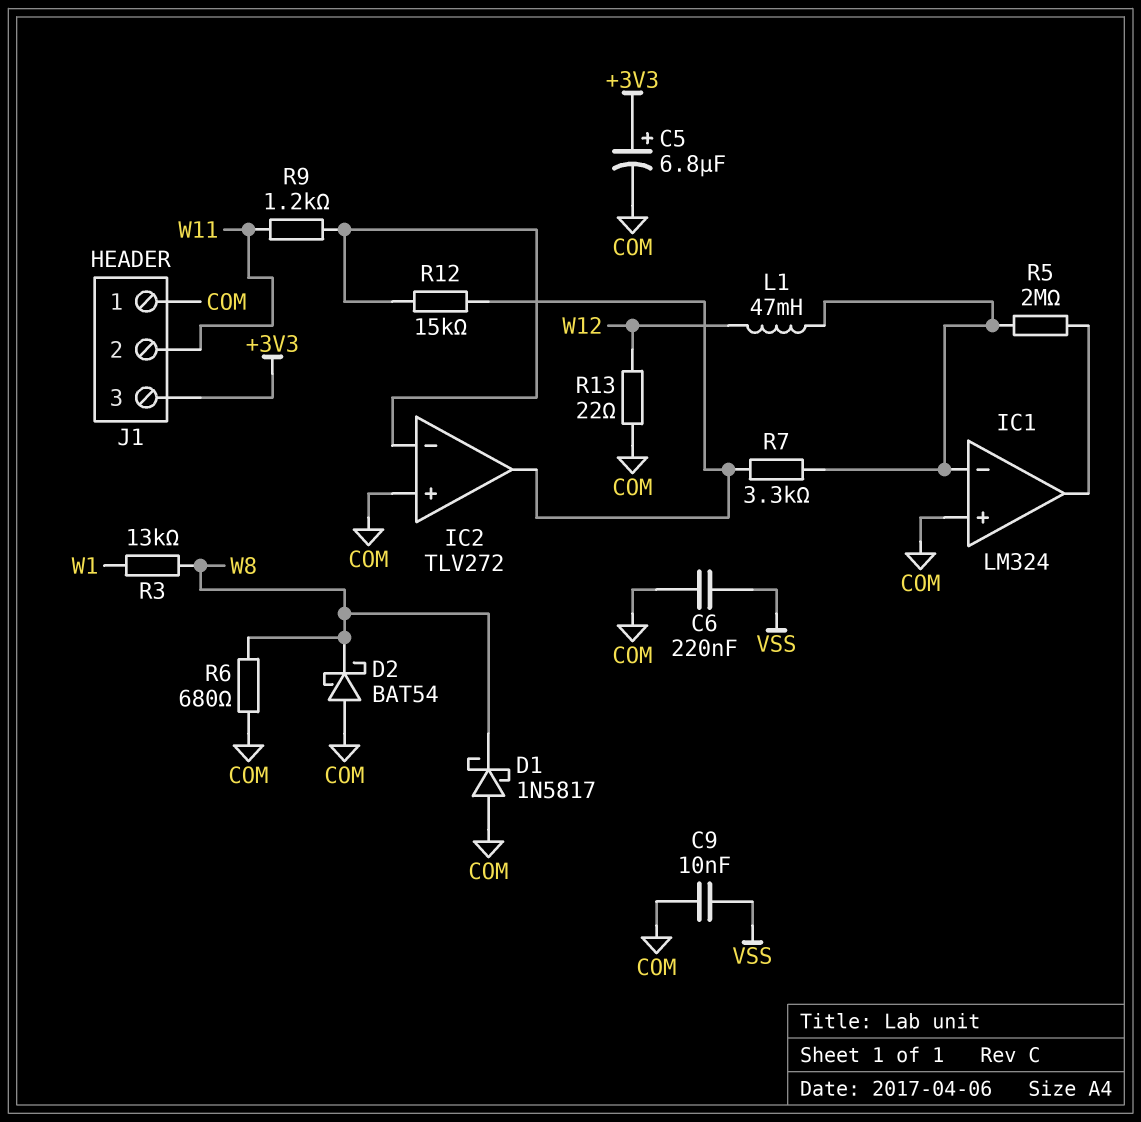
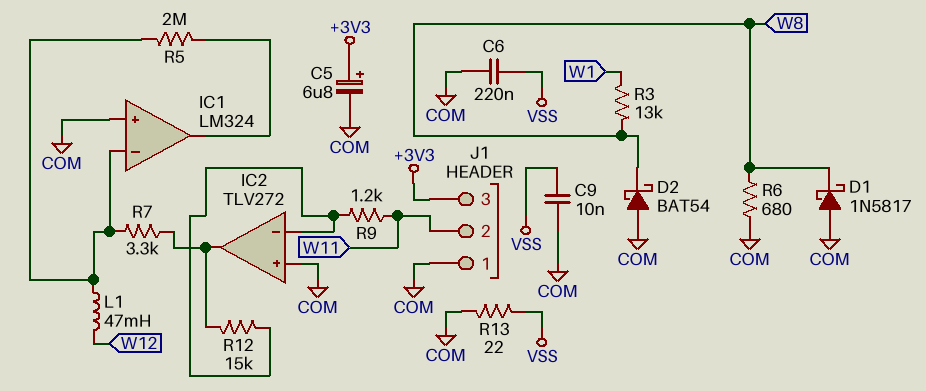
R13: 22 (COM, W12) -> 22 (COM, VSS)

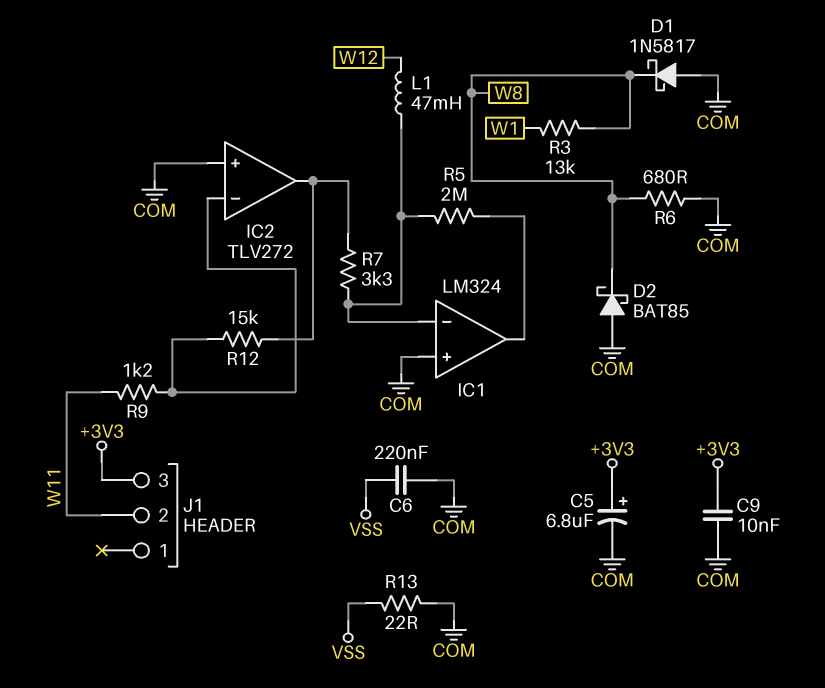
C9: 10nF (COM, VSS) -> 10nF (+3V3, COM)
D2: schottky BAT54 (A COM, K W8) -> schottky BAT85 (A COM, K W8)
J1 pin 1: COM -> none

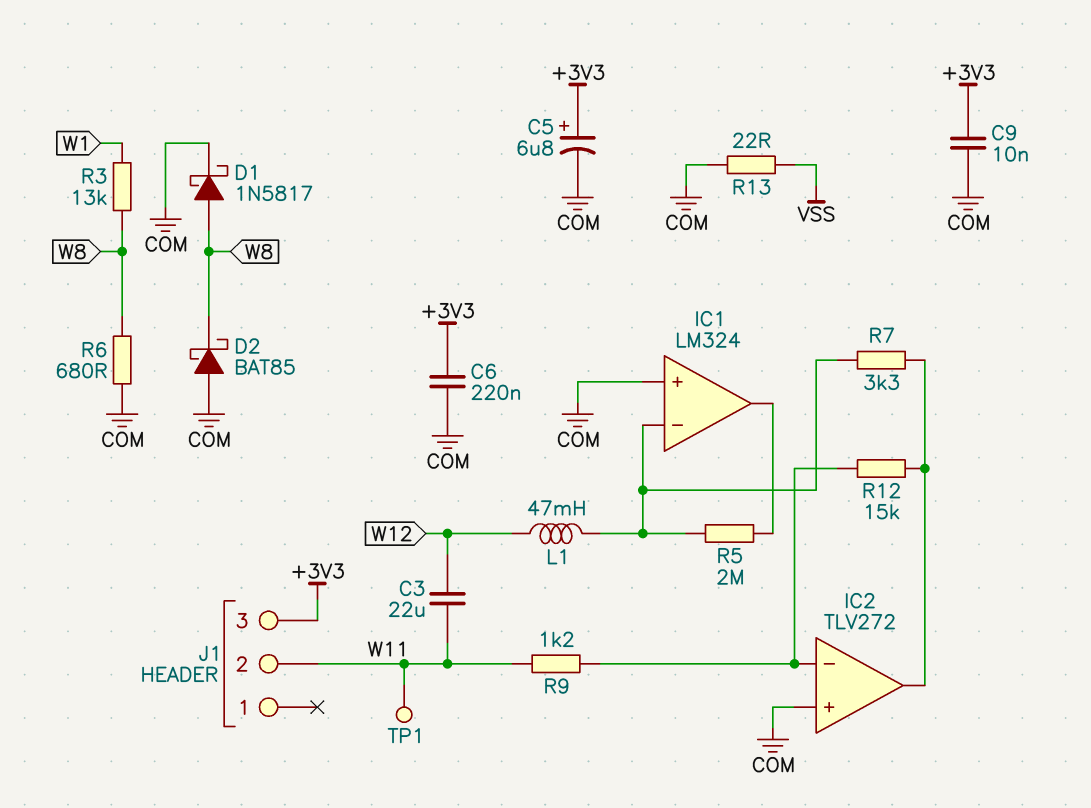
C3: none -> 22uF (W11, W12)
C6: 220nF (COM, VSS) -> 220nF (+3V3, COM)
D1: schottky 1N5817 (A COM, K W8) -> schottky 1N5817 (A W8, K COM)
TP1: none -> test point (W11)

